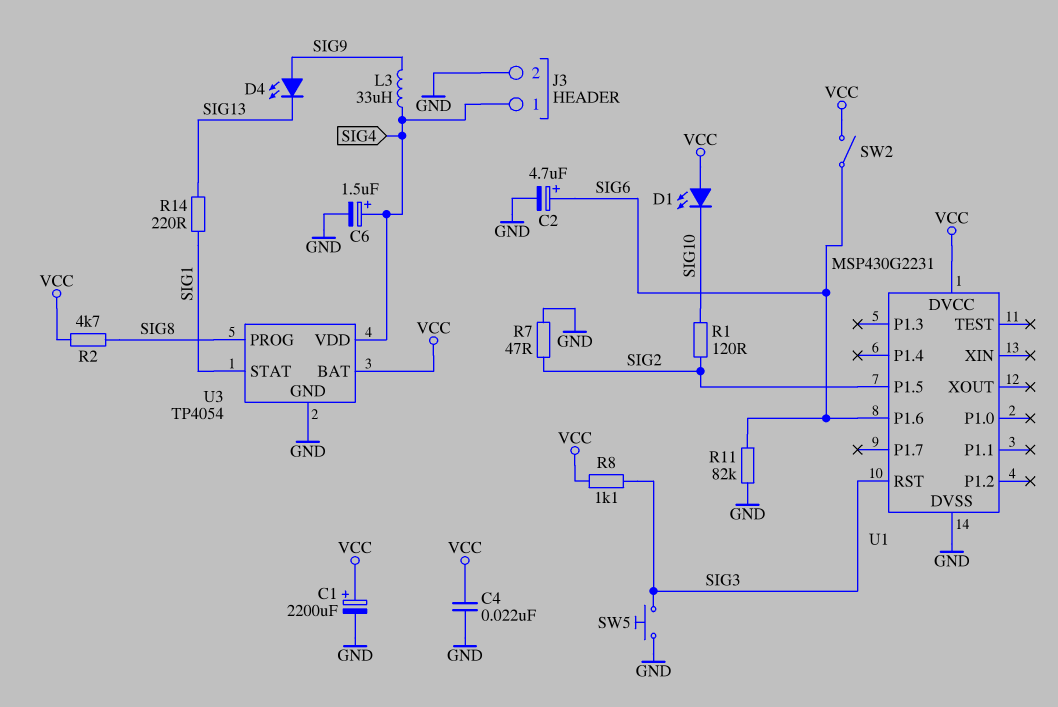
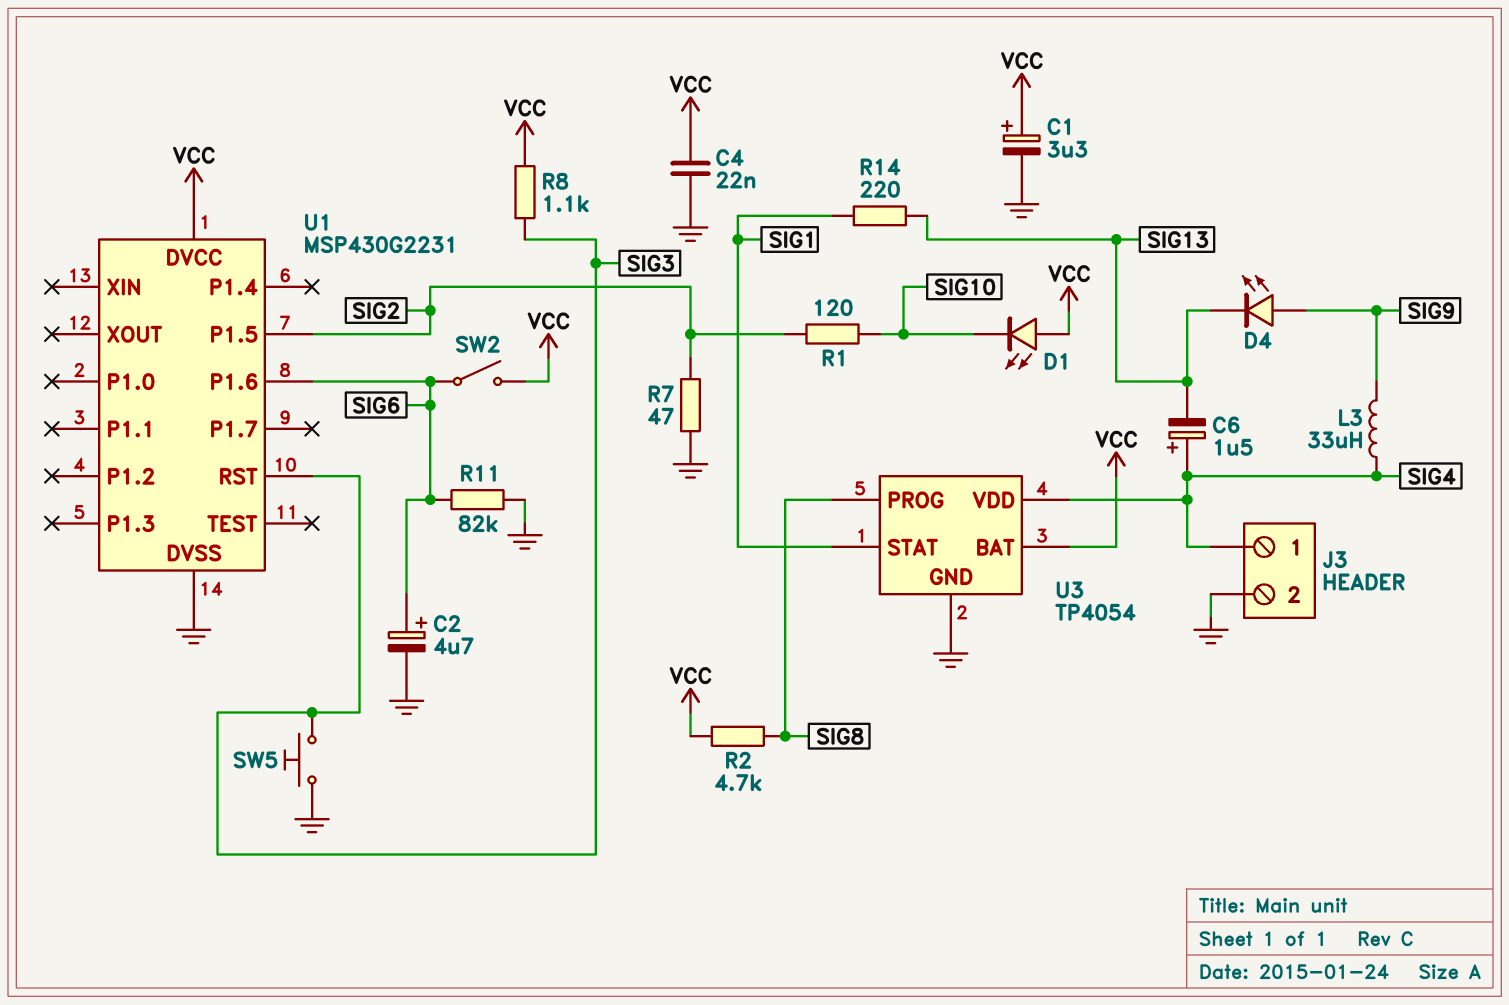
C1: 2200uF (plus VCC, minus GND) -> 3.3uF (plus VCC, minus GND)
C6: 1.5uF (plus SIG4, minus GND) -> 1.5uF (plus SIG4, minus SIG13)

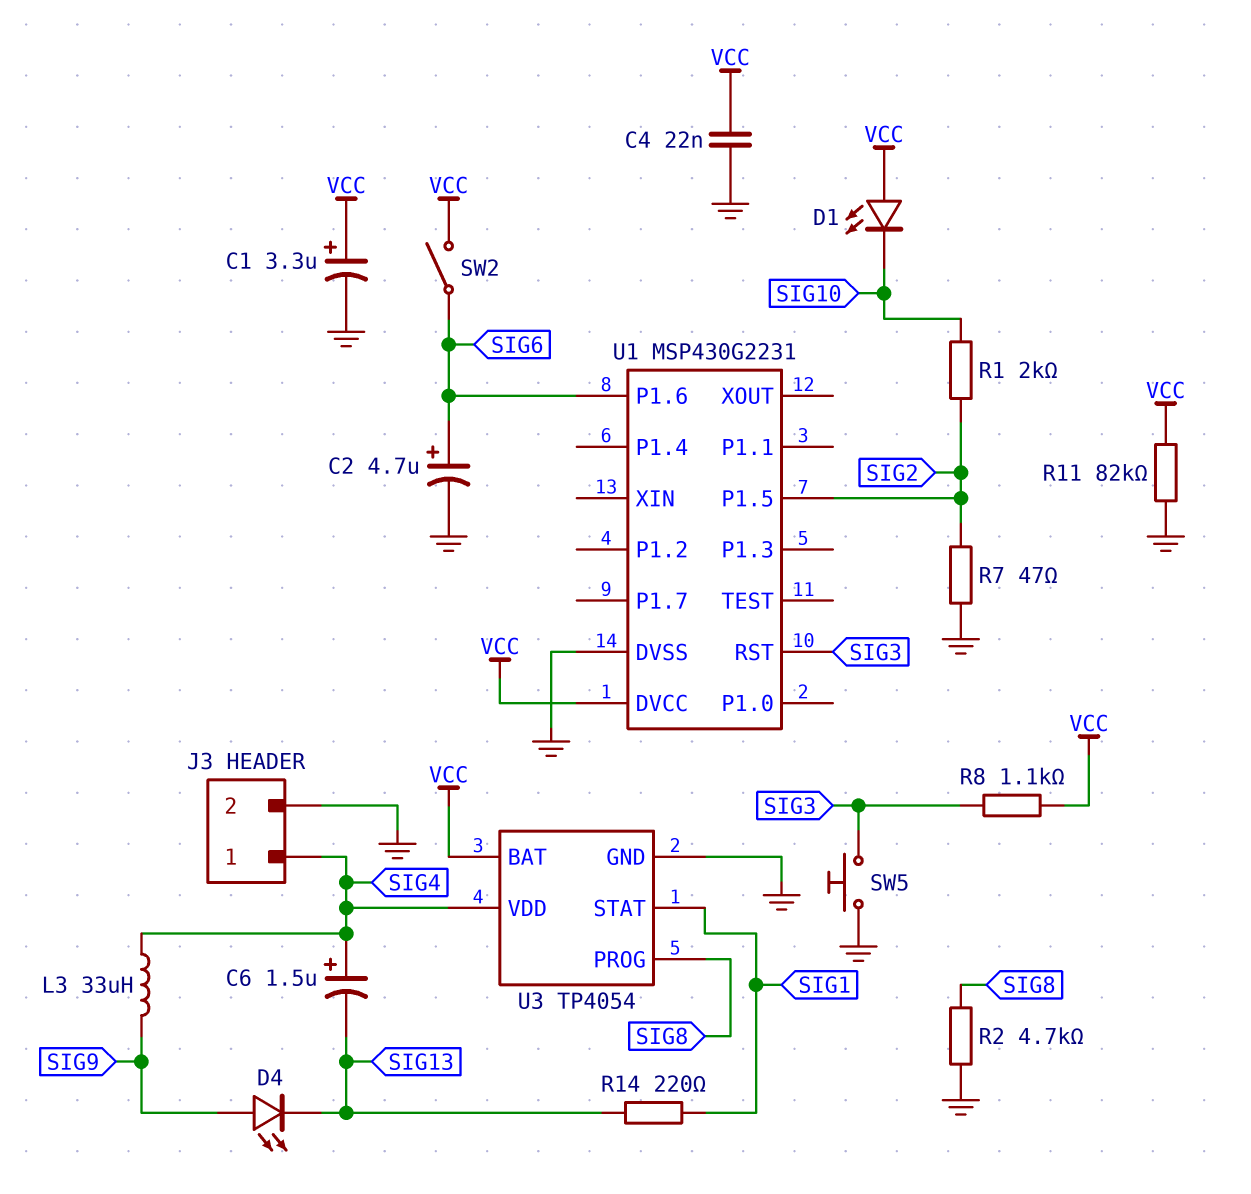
R1: 120 (SIG2, SIG10) -> 2k (SIG2, SIG10)
R2: 4.7k (SIG8, VCC) -> 4.7k (GND, SIG8)
R11: 82k (GND, SIG6) -> 82k (GND, VCC)

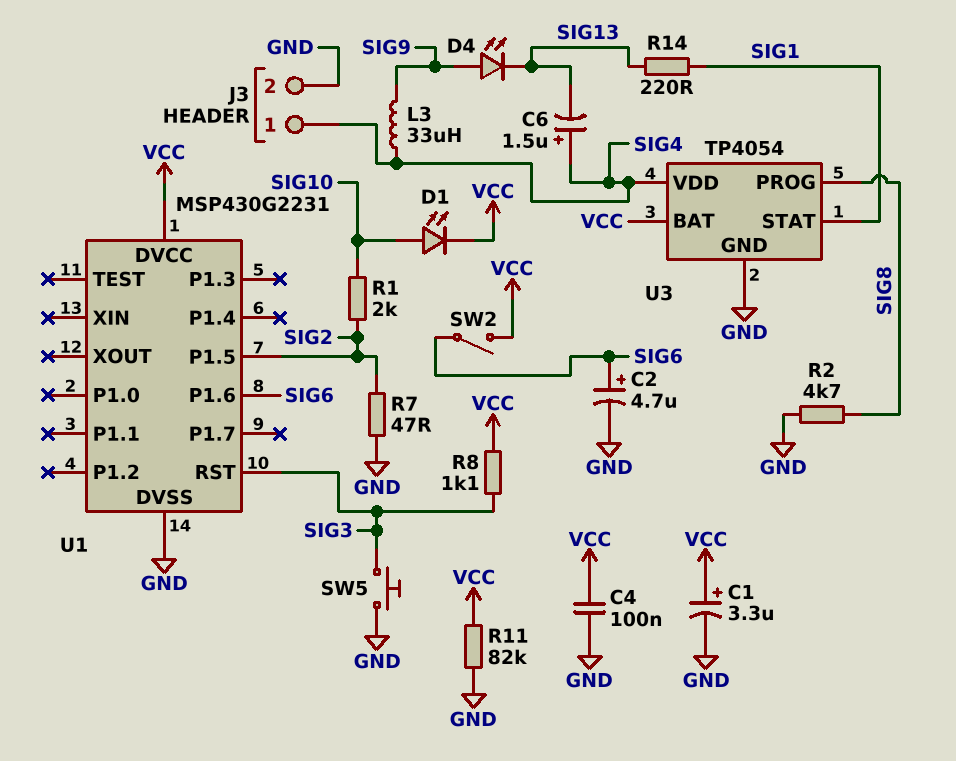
C4: 22nF (GND, VCC) -> 100nF (GND, VCC)
D1: LED (A VCC, K SIG10) -> LED (A SIG10, K VCC)

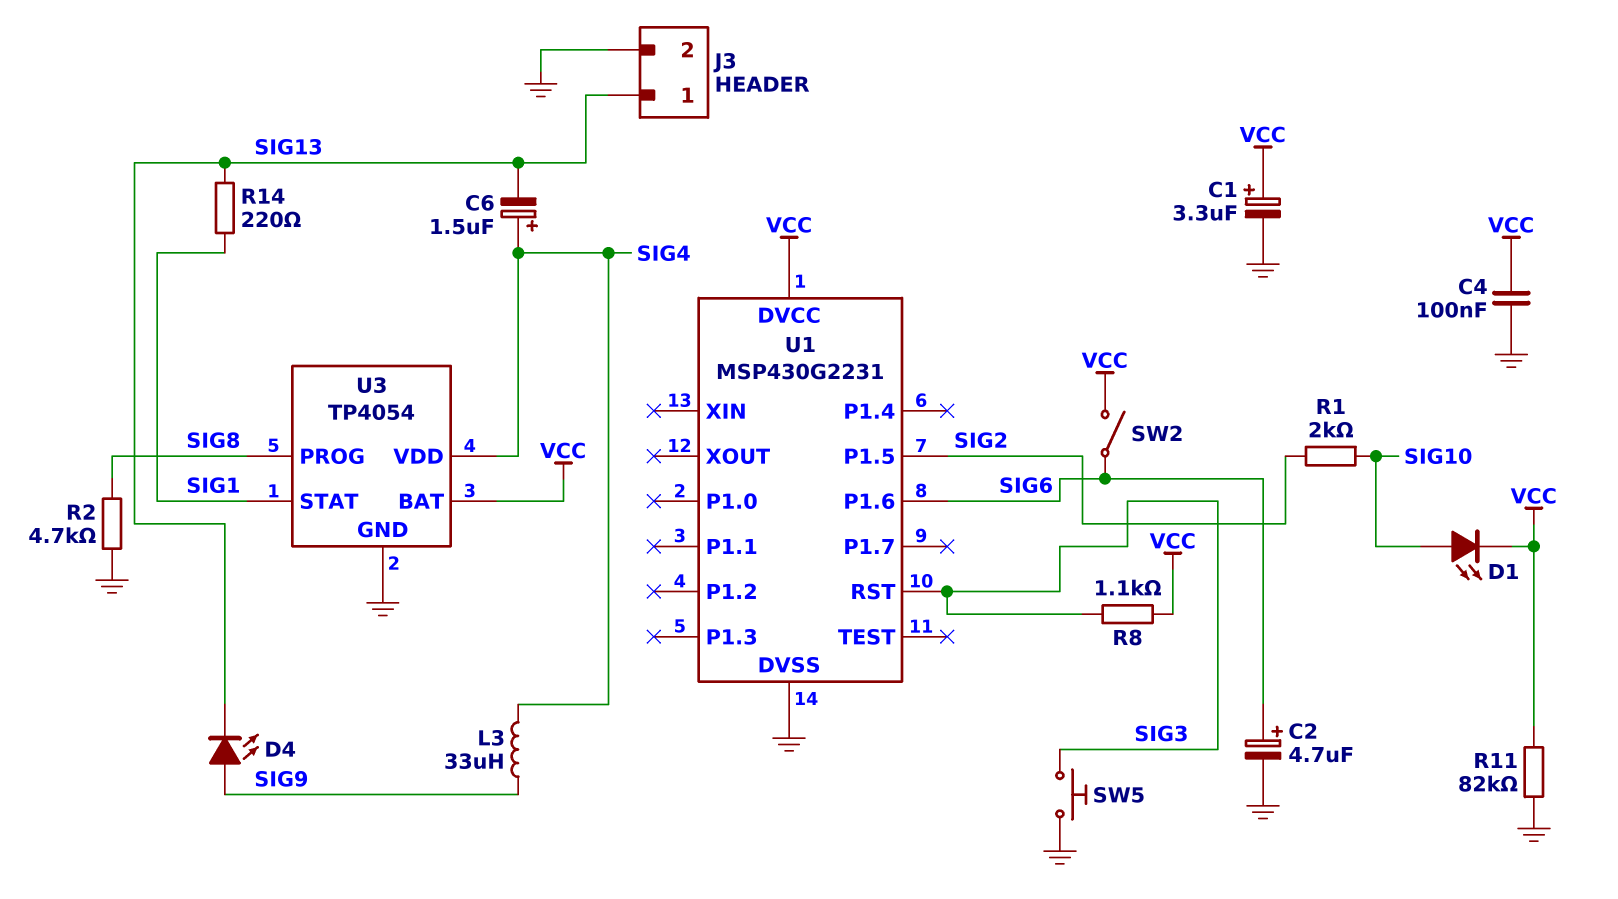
J3 pin 1: SIG4 -> SIG13
R7: 47 (GND, SIG2) -> none

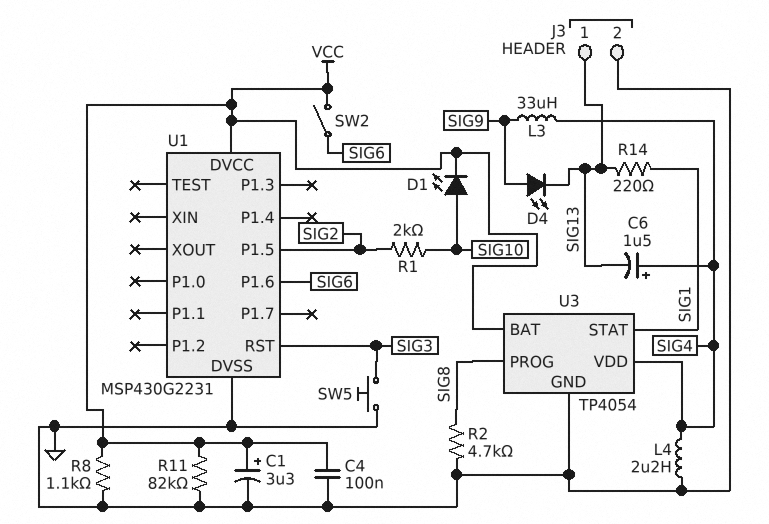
C2: 4.7uF (plus SIG6, minus GND) -> none
L4: none -> 2.2uH (GND, SIG4)
R8: 1.1k (SIG3, VCC) -> 1.1k (GND, VCC)

